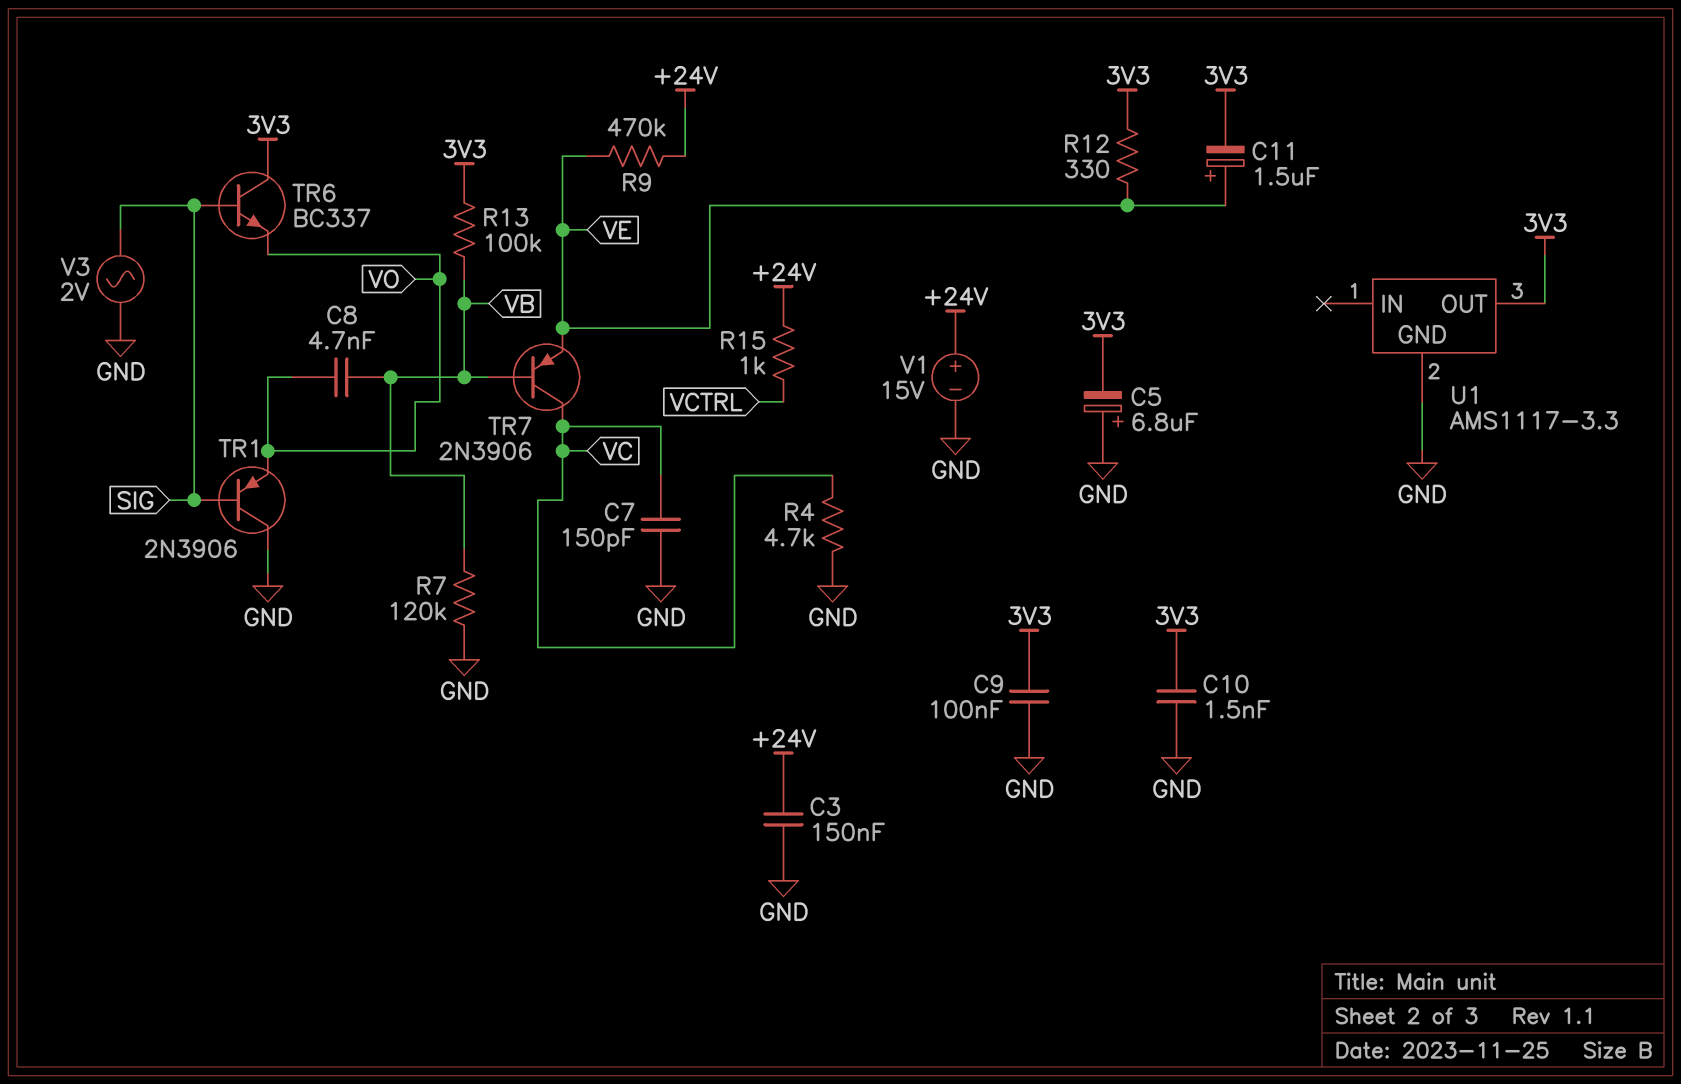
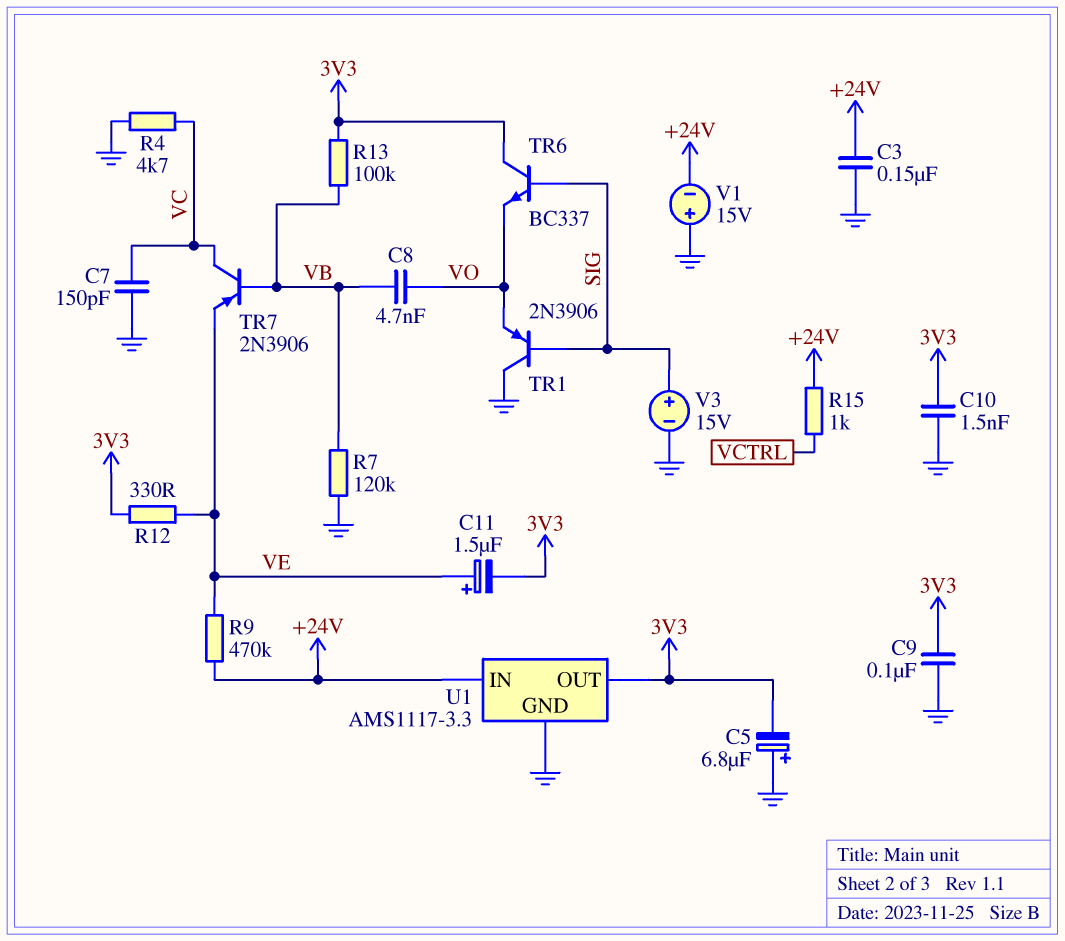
U1 pin IN: none -> +24V
V1: 15V (plus +24V, minus GND) -> 15V (plus GND, minus +24V)
V3: AC 2V (GND, SIG) -> 15V (plus SIG, minus GND)

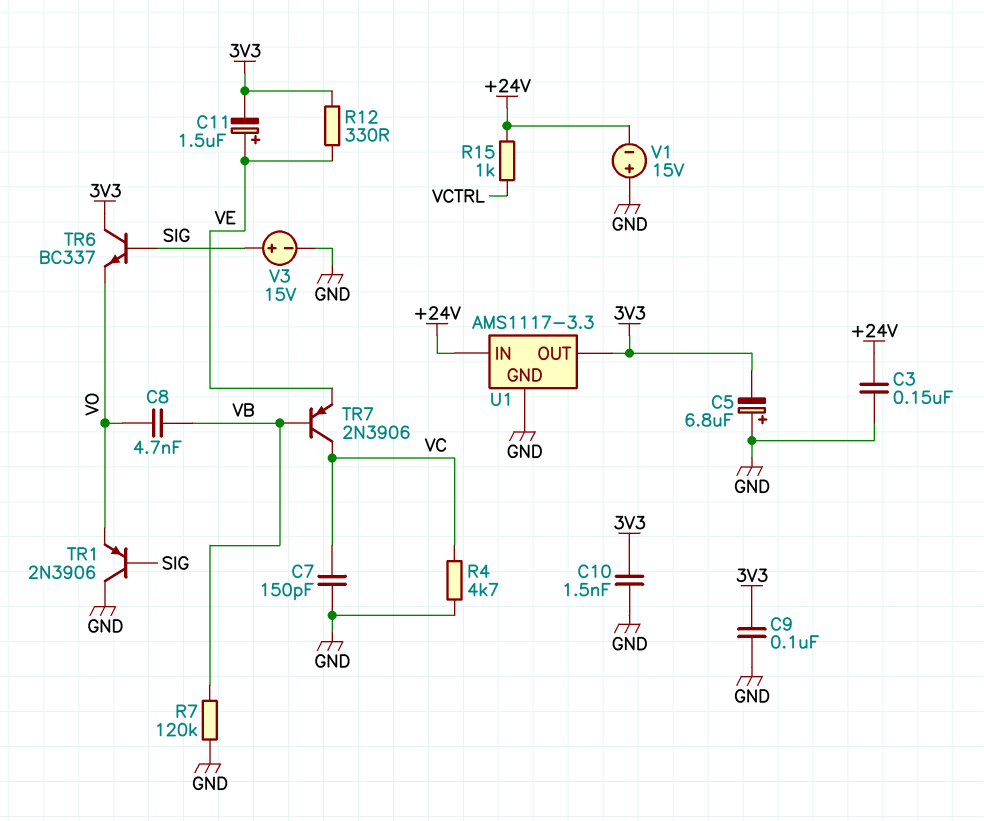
R9: 470k (+24V, VE) -> none
R13: 100k (3V3, VB) -> none

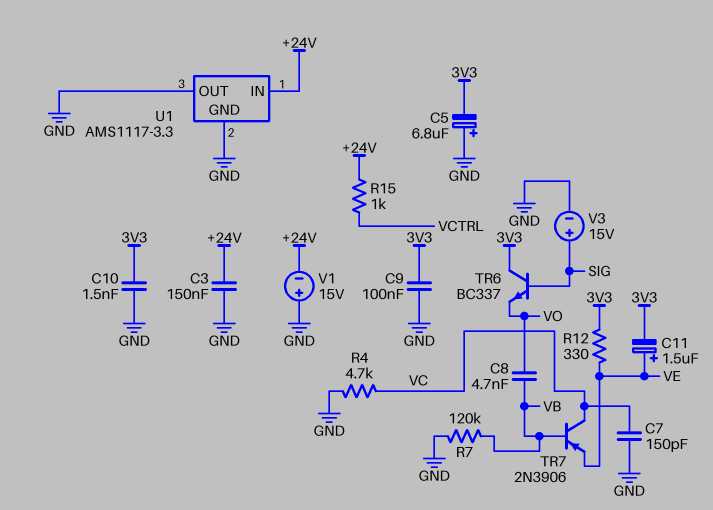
TR1: PNP 2N3906 (B SIG, C GND, E VO) -> none
U1 pin OUT: 3V3 -> GND

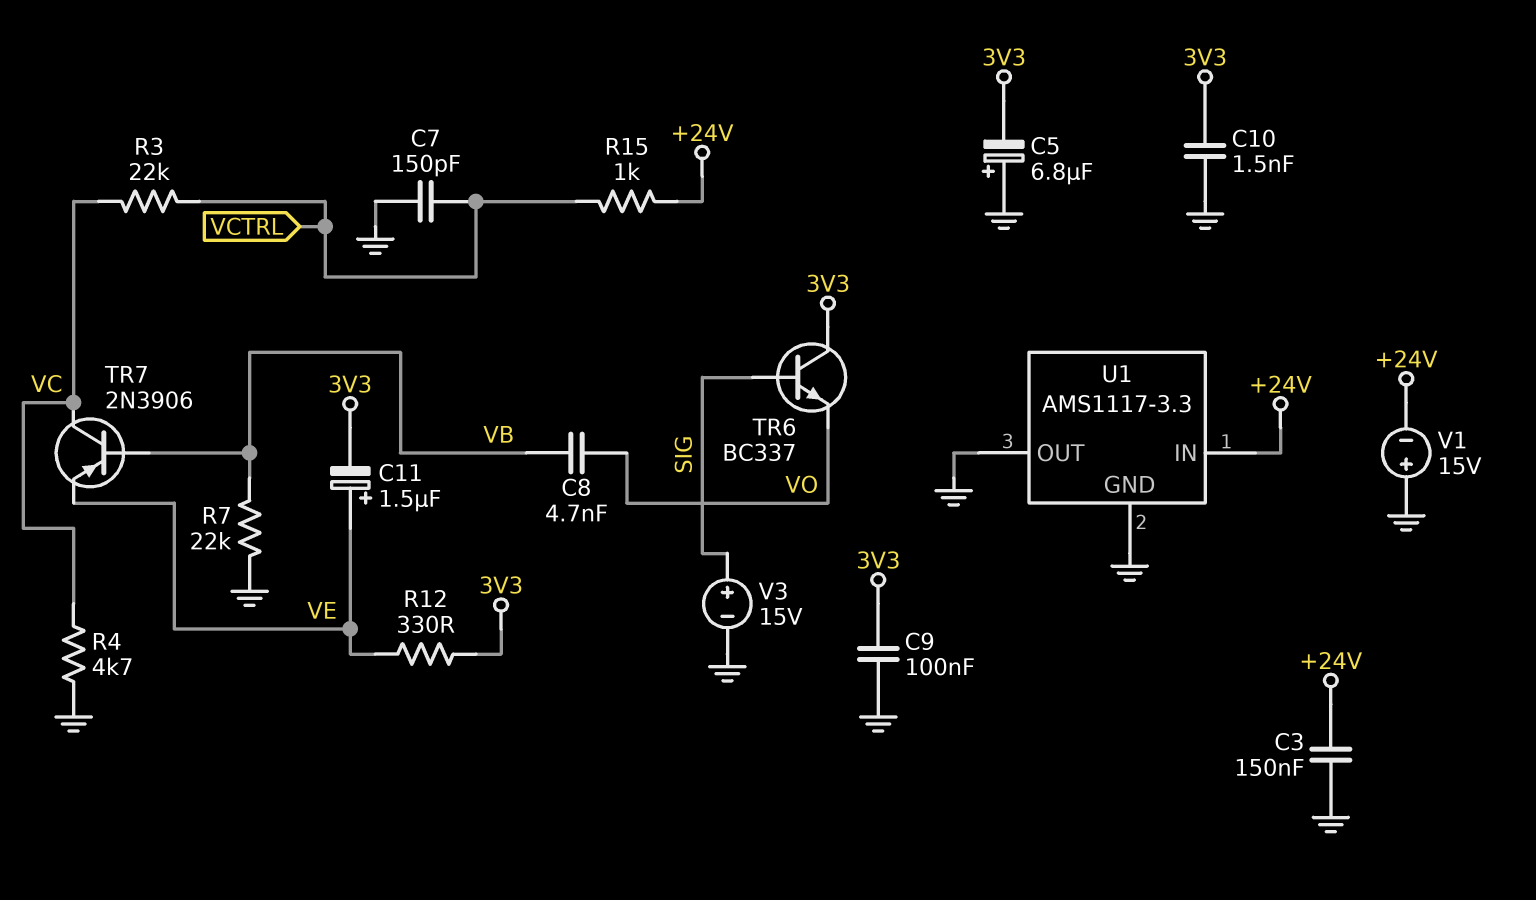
C7: 150pF (GND, VC) -> 150pF (GND, VCTRL)
R3: none -> 22k (VC, VCTRL)
R7: 120k (GND, VB) -> 22k (GND, VB)

